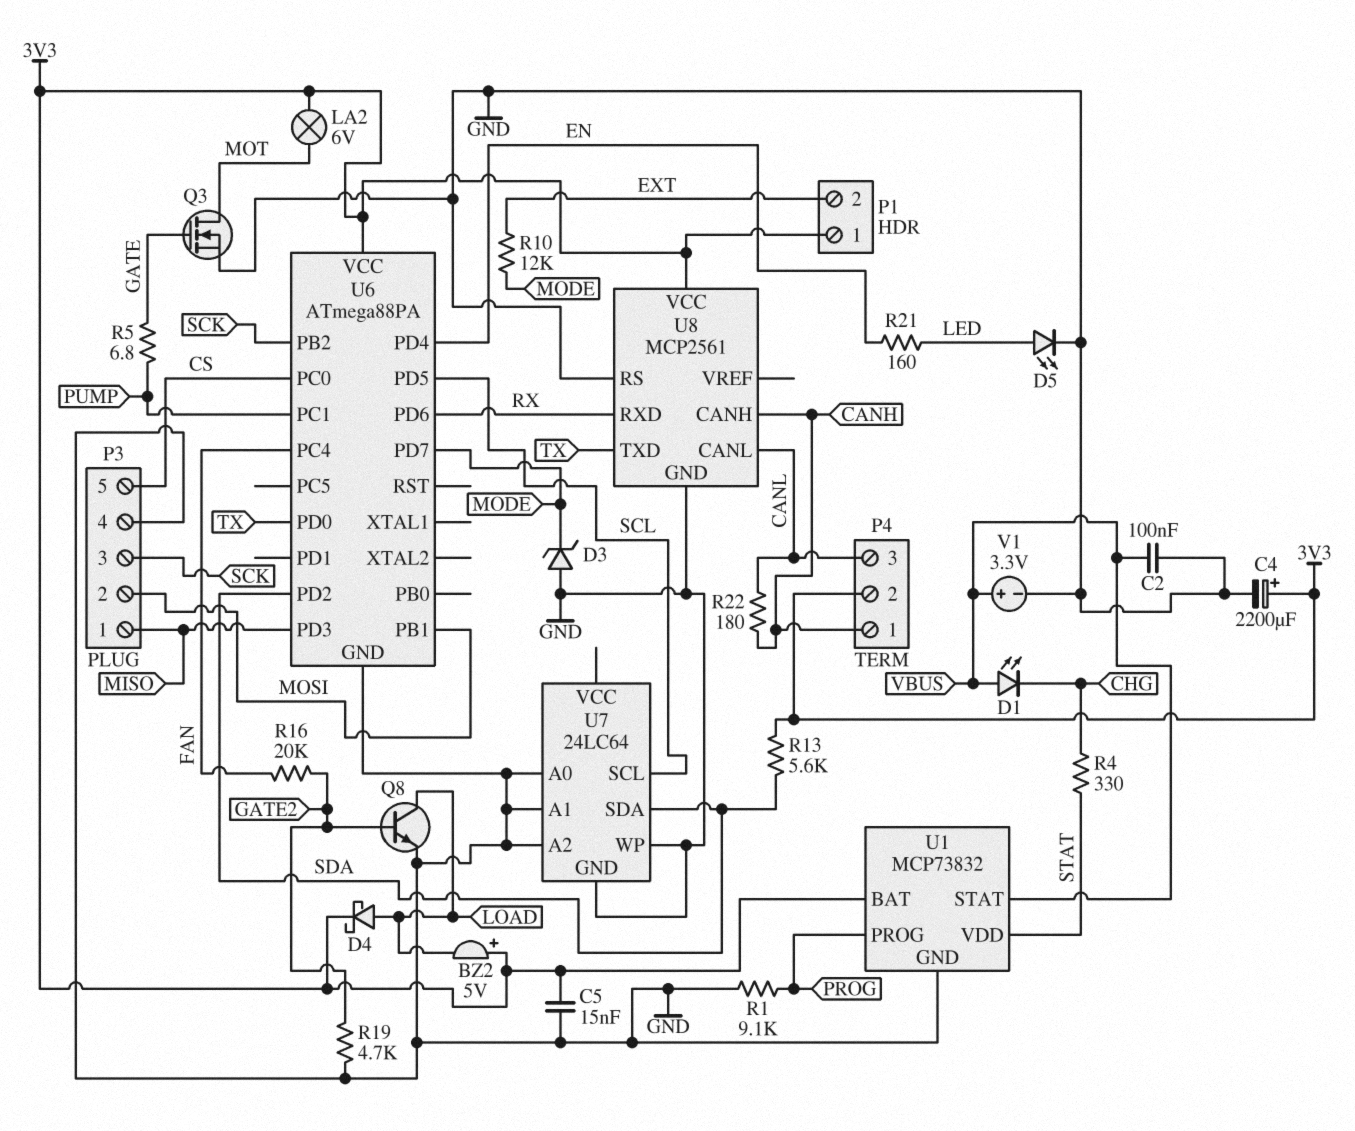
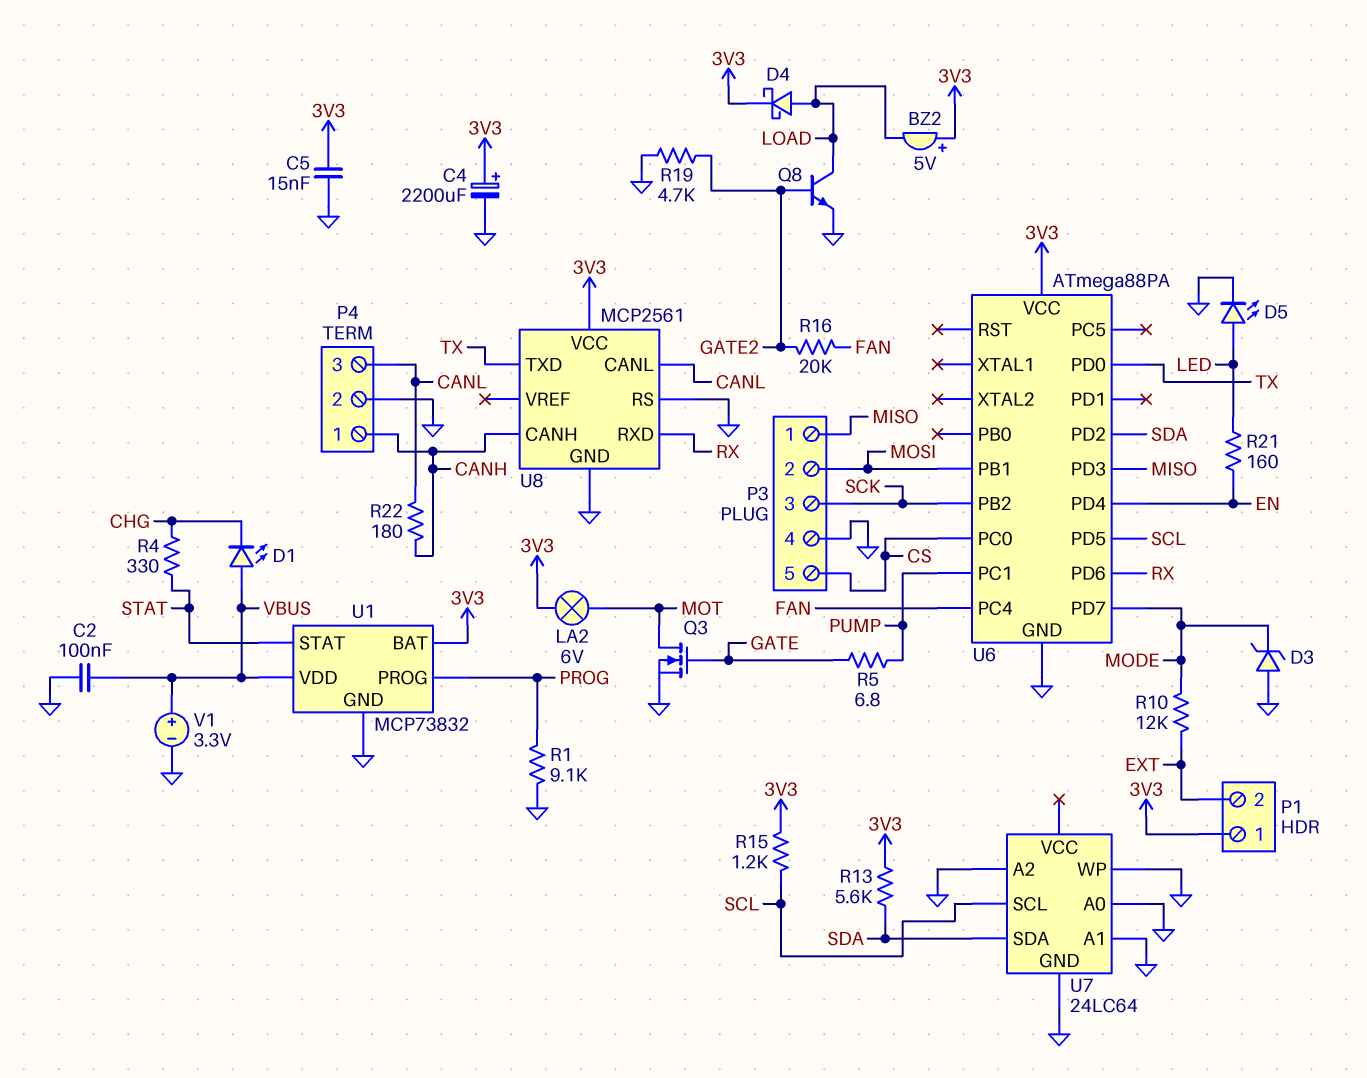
P4 pin 2: 3V3 -> GND
R15: none -> 1.2k (3V3, SCL)
U1 pin STAT: VBUS -> STAT
U1 pin VDD: STAT -> VBUS

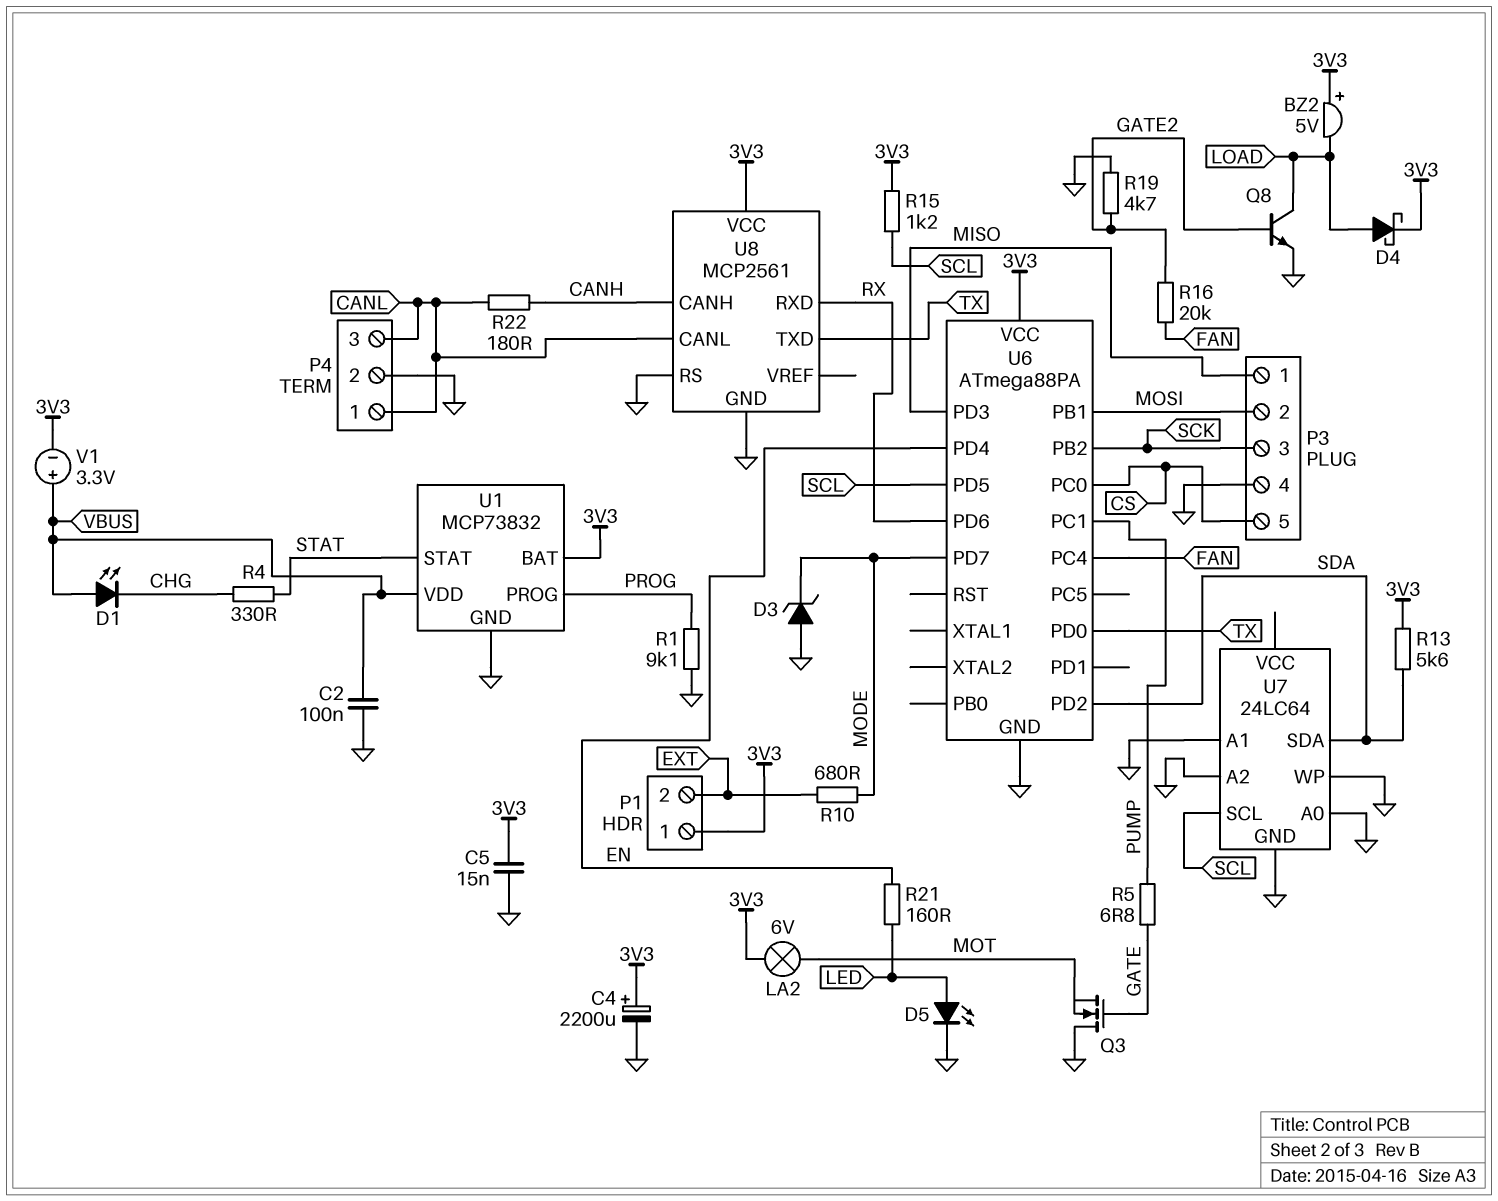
P4 pin 1: CANH -> CANL
Q3: NMOS (G GATE, D MOT, S GND) -> NMOS (G GATE, D GND, S MOT)
R10: 12k (EXT, MODE) -> 680 (EXT, MODE)
V1: 3.3V (plus VBUS, minus GND) -> 3.3V (plus VBUS, minus 3V3)

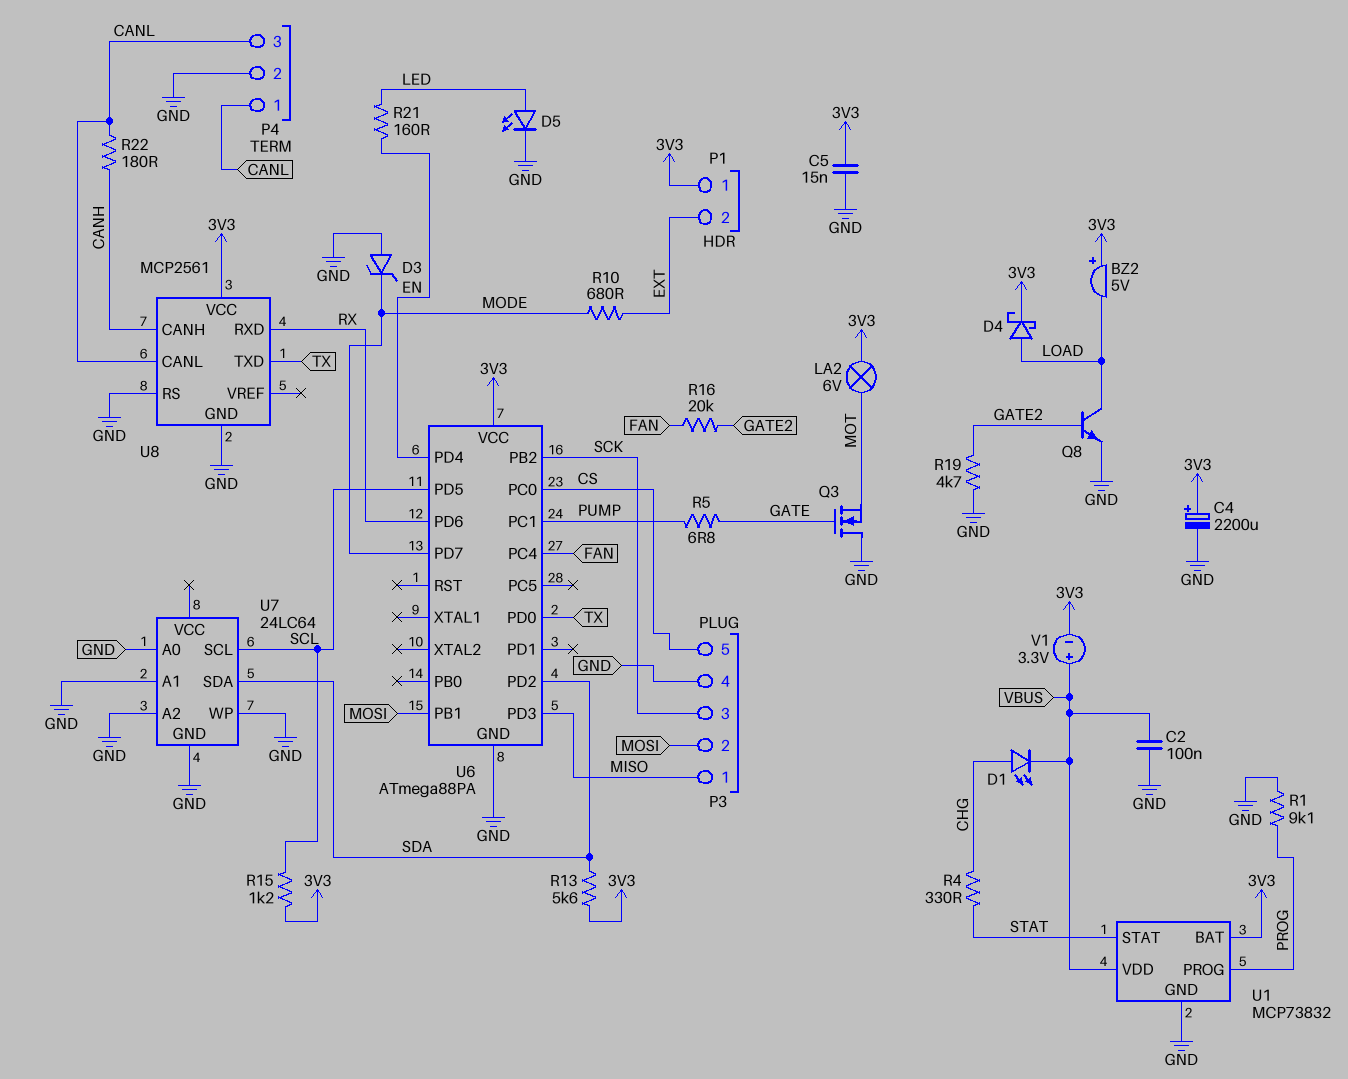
D1: LED (A VBUS, K CHG) -> LED (A CHG, K VBUS)

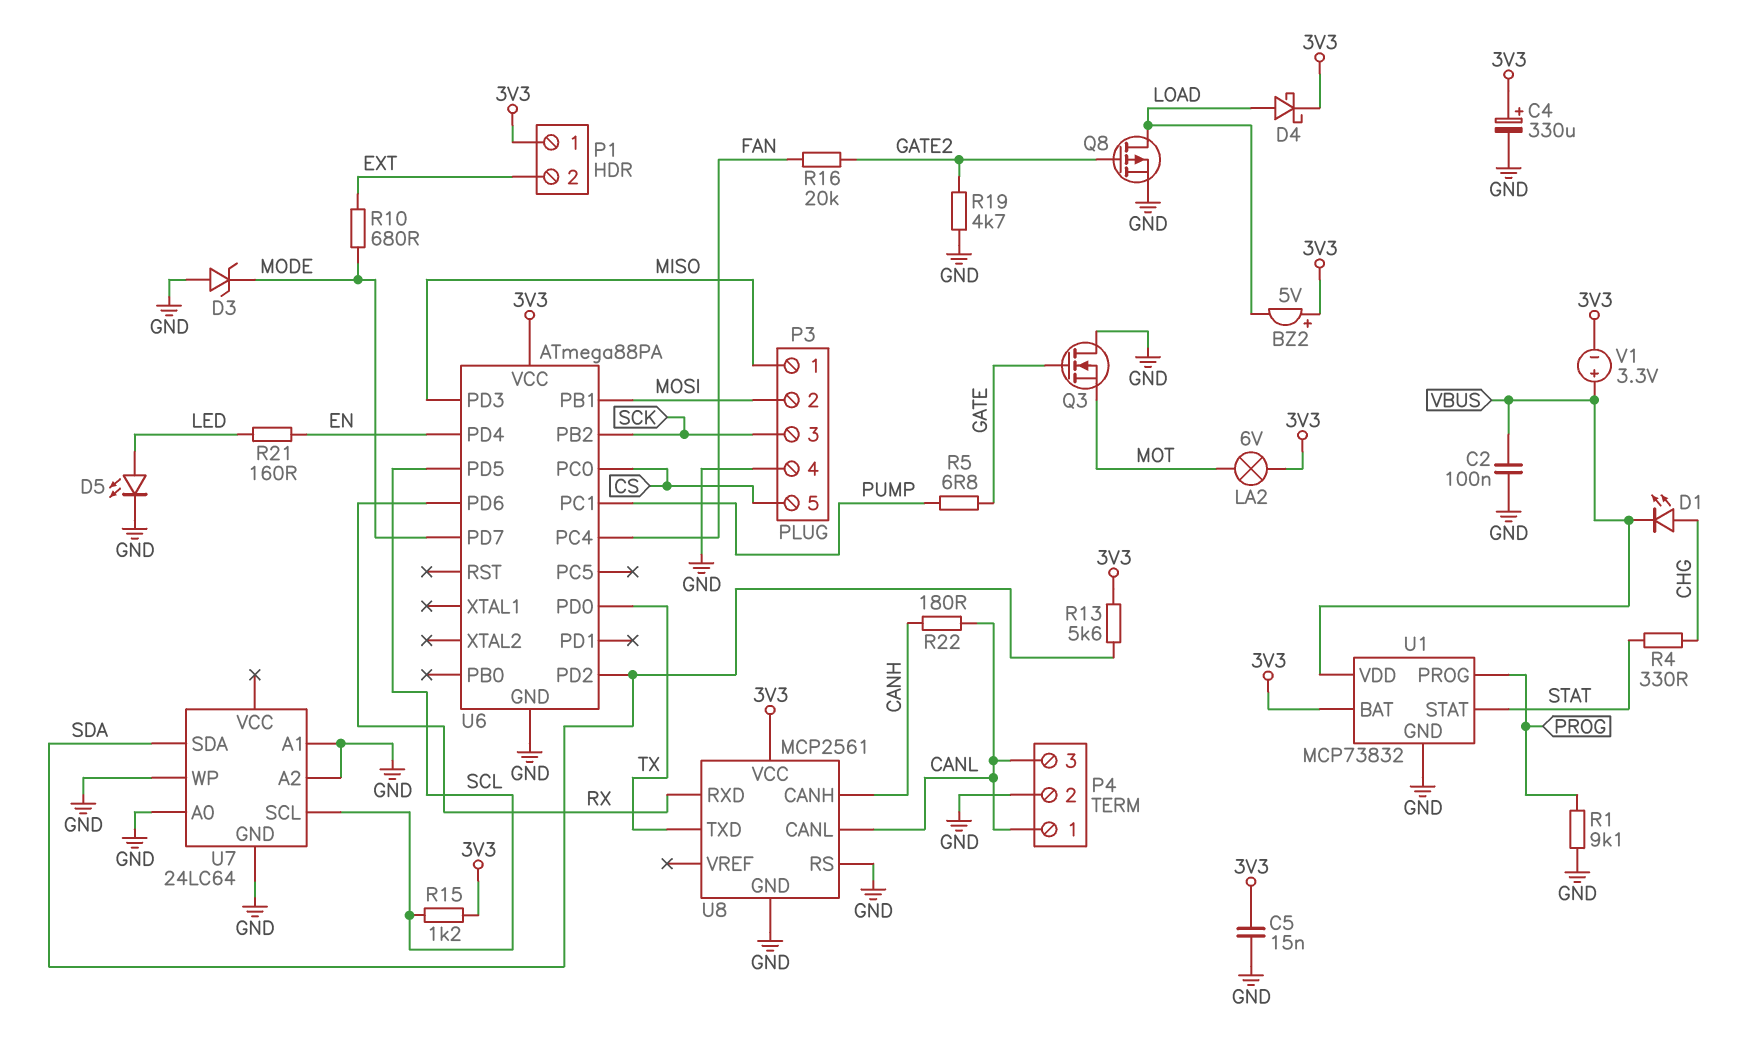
C4: 2200uF (plus 3V3, minus GND) -> 330uF (plus 3V3, minus GND)
Q8: NPN (B GATE2, C LOAD, E GND) -> PMOS (G GATE2, D LOAD, S GND)

